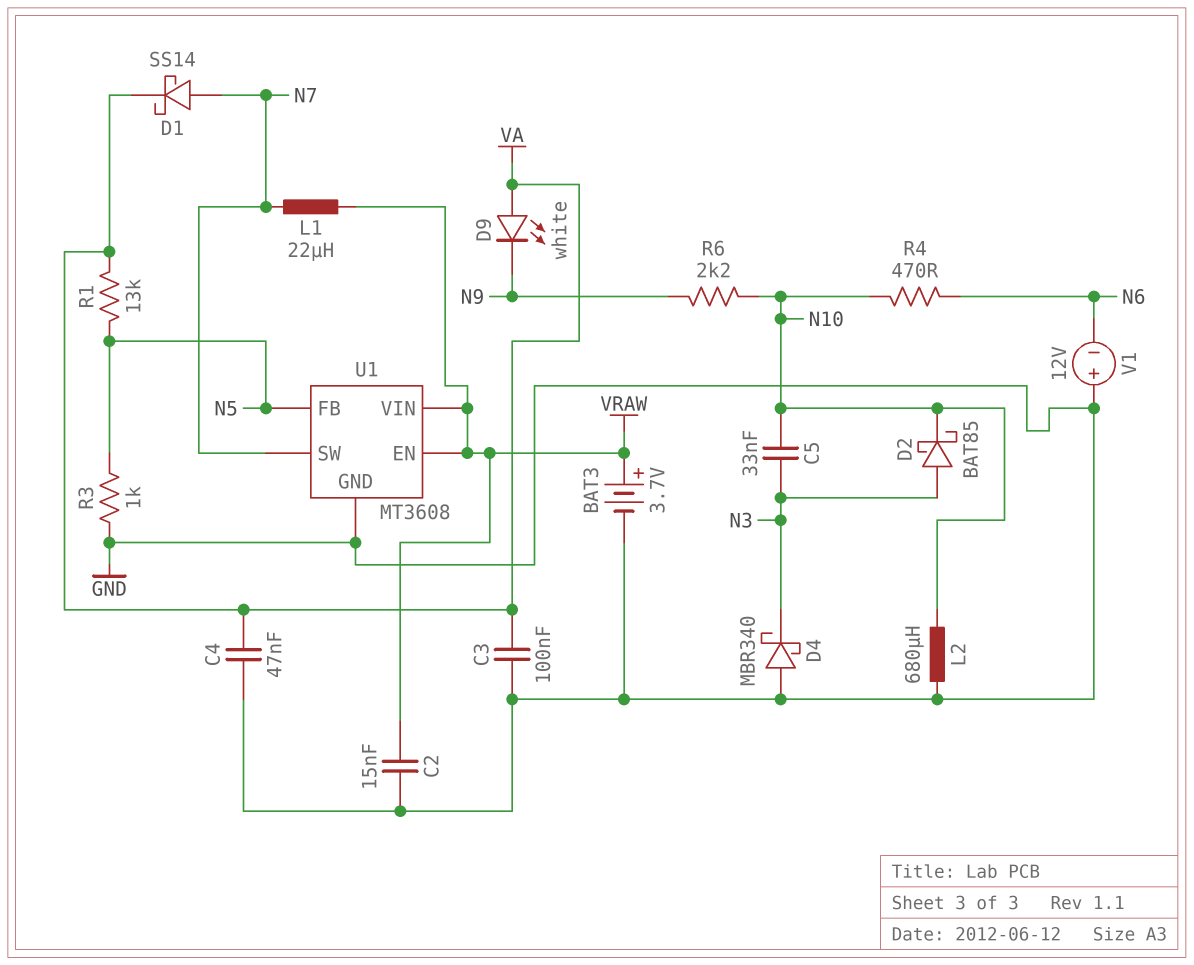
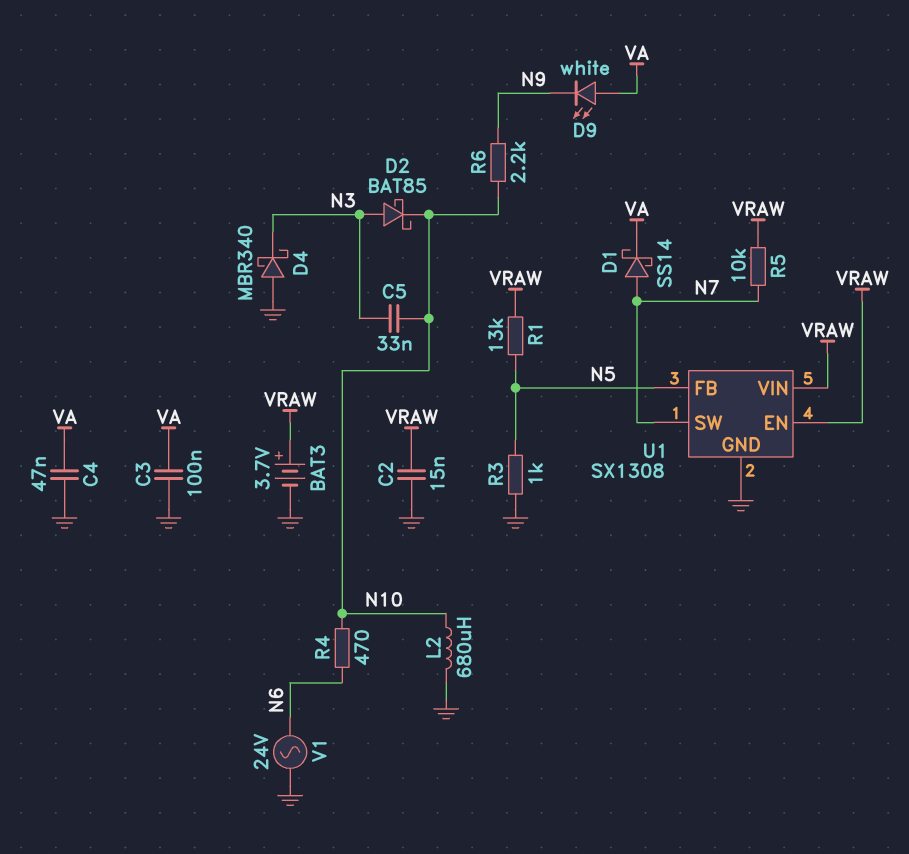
L1: 22uH (N7, VRAW) -> none
R1: 13k (N5, VA) -> 13k (N5, VRAW)
R5: none -> 10k (N7, VRAW)
U1: MT3608 -> SX1308
V1: 12V (plus GND, minus N6) -> AC 24V (GND, N6)

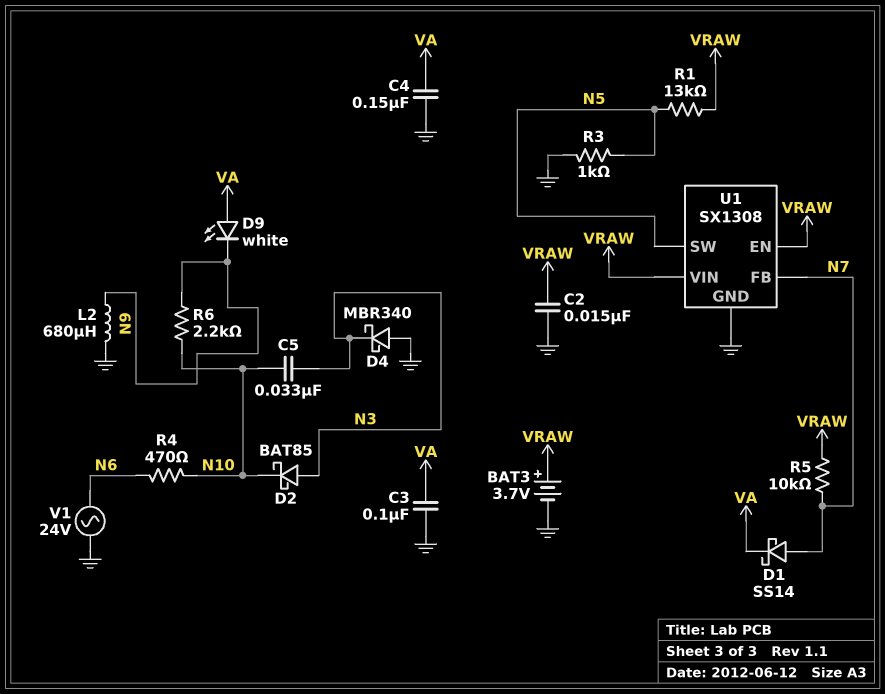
C4: 47nF (GND, VA) -> 150nF (GND, VA)
L2: 680uH (GND, N10) -> 680uH (GND, N9)
U1 pin FB: N5 -> N7
U1 pin SW: N7 -> N5

